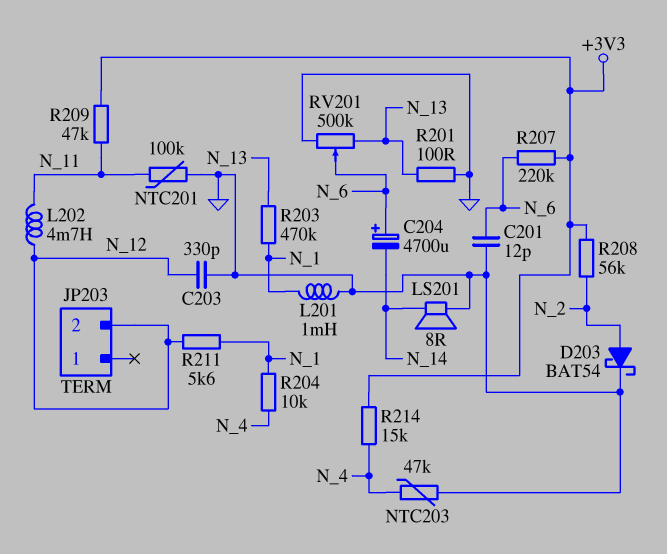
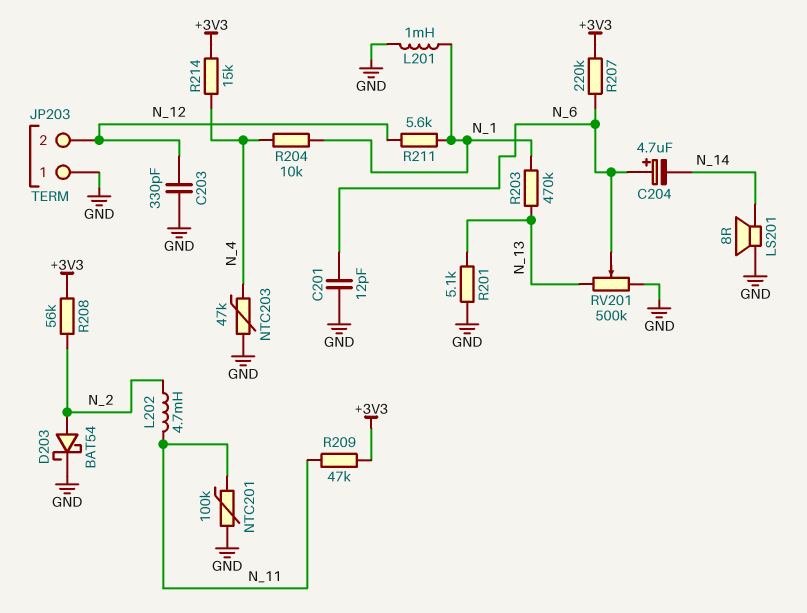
C204: 4700uF (plus N_6, minus N_14) -> 4.7uF (plus N_6, minus N_14)
JP203 pin 1: none -> GND
L202: 4.7mH (N_11, N_12) -> 4.7mH (N_2, N_11)
R201: 100 (GND, N_13) -> 5.1k (GND, N_13)

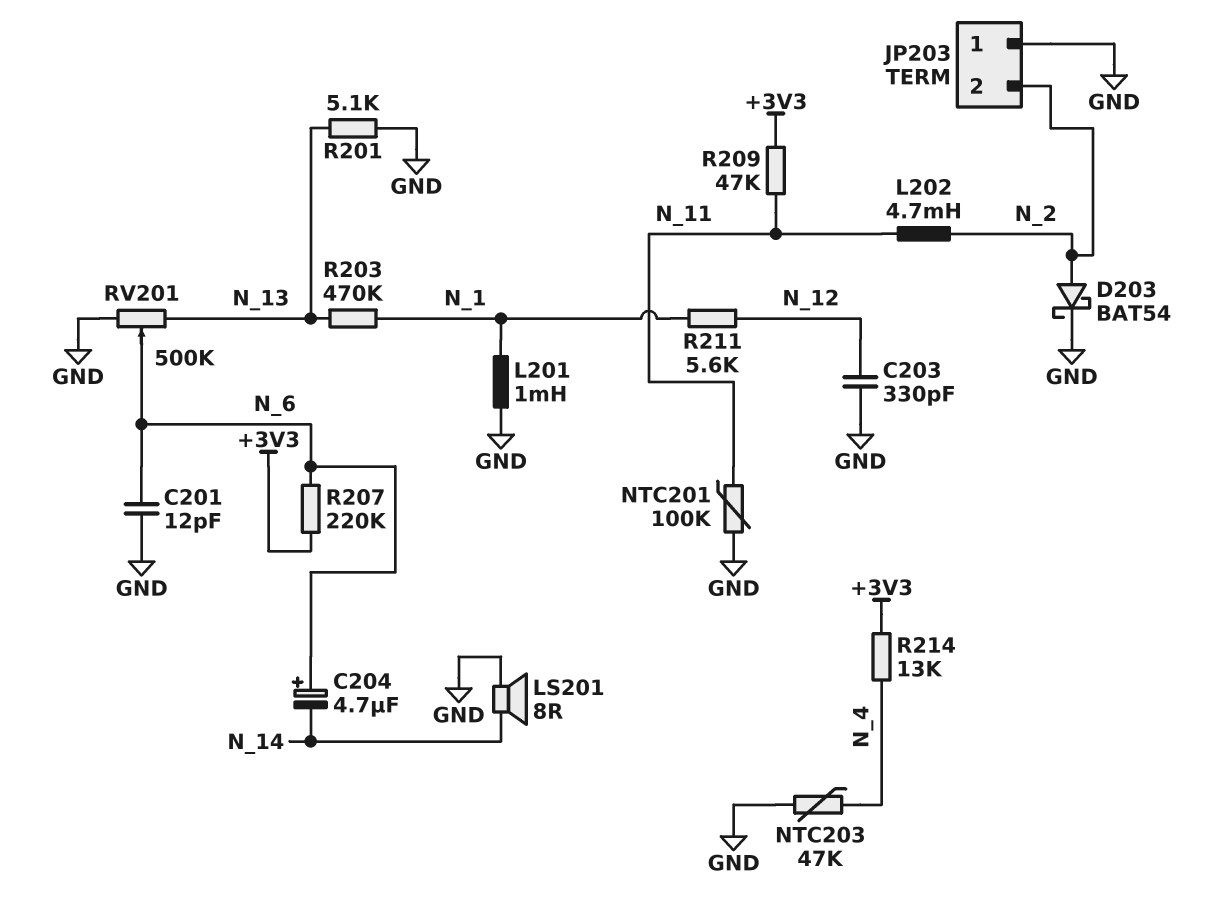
JP203 pin 2: N_12 -> N_2
R204: 10k (N_1, N_4) -> none
R208: 56k (+3V3, N_2) -> none
R214: 15k (+3V3, N_4) -> 13k (+3V3, N_4)

